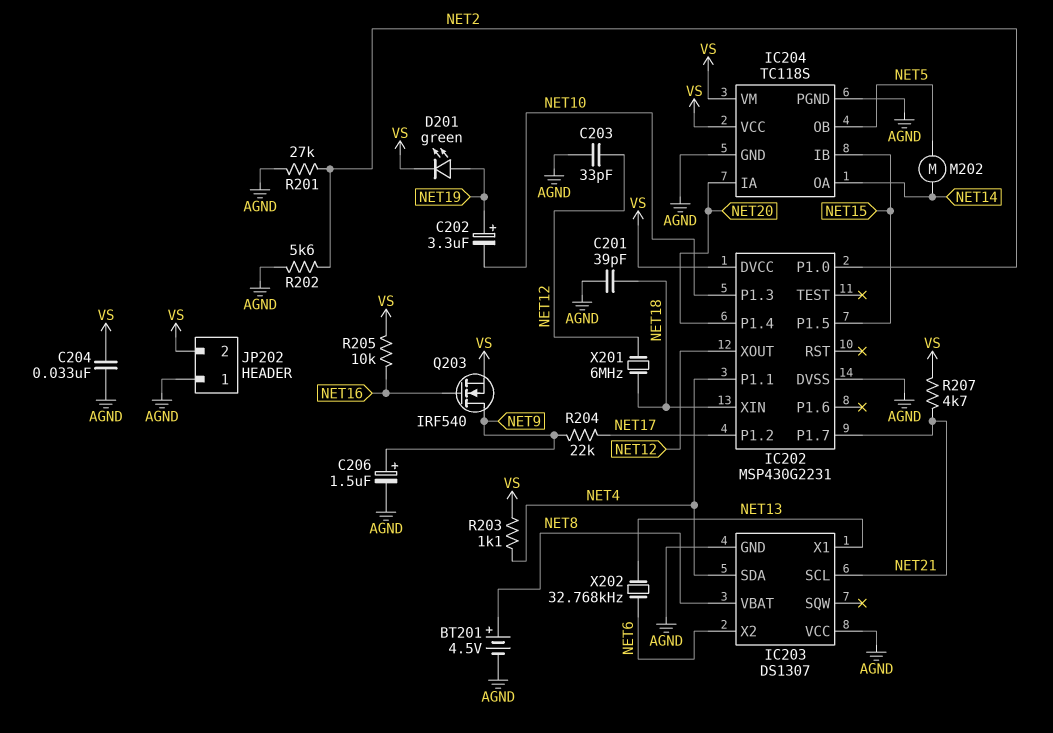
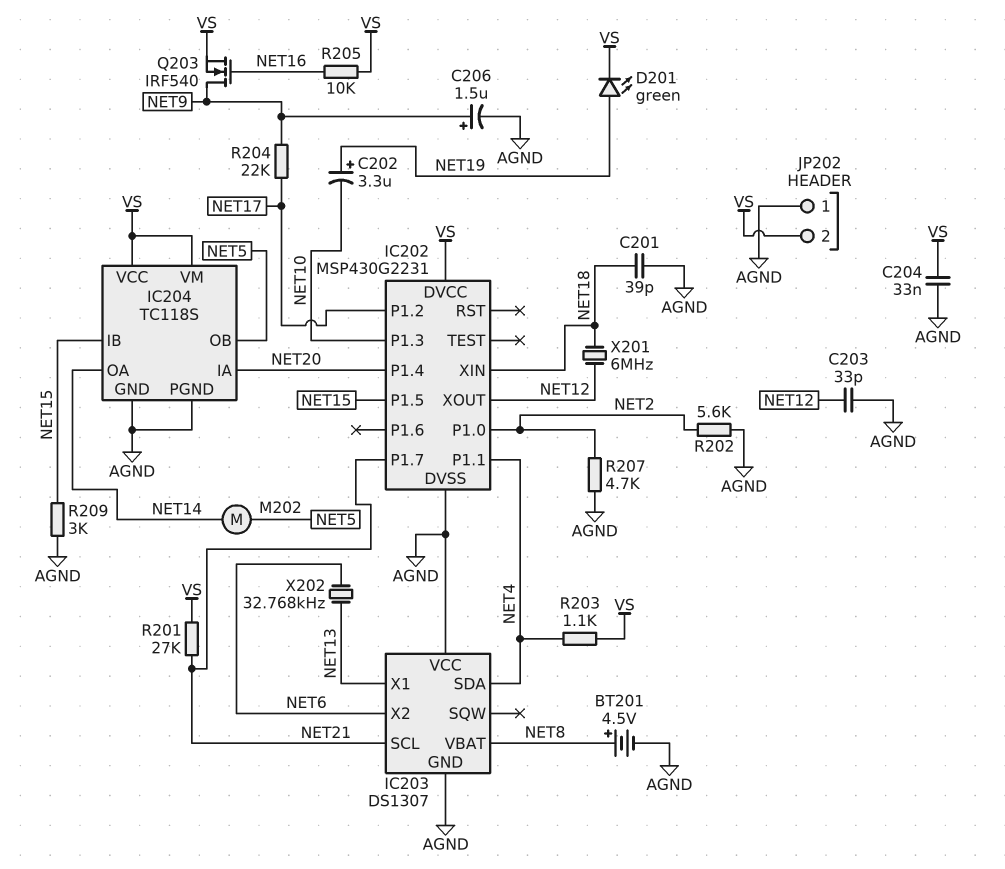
R201: 27k (AGND, NET2) -> 27k (NET21, VS)
R207: 4.7k (NET21, VS) -> 4.7k (AGND, NET2)
R209: none -> 3k (AGND, NET15)

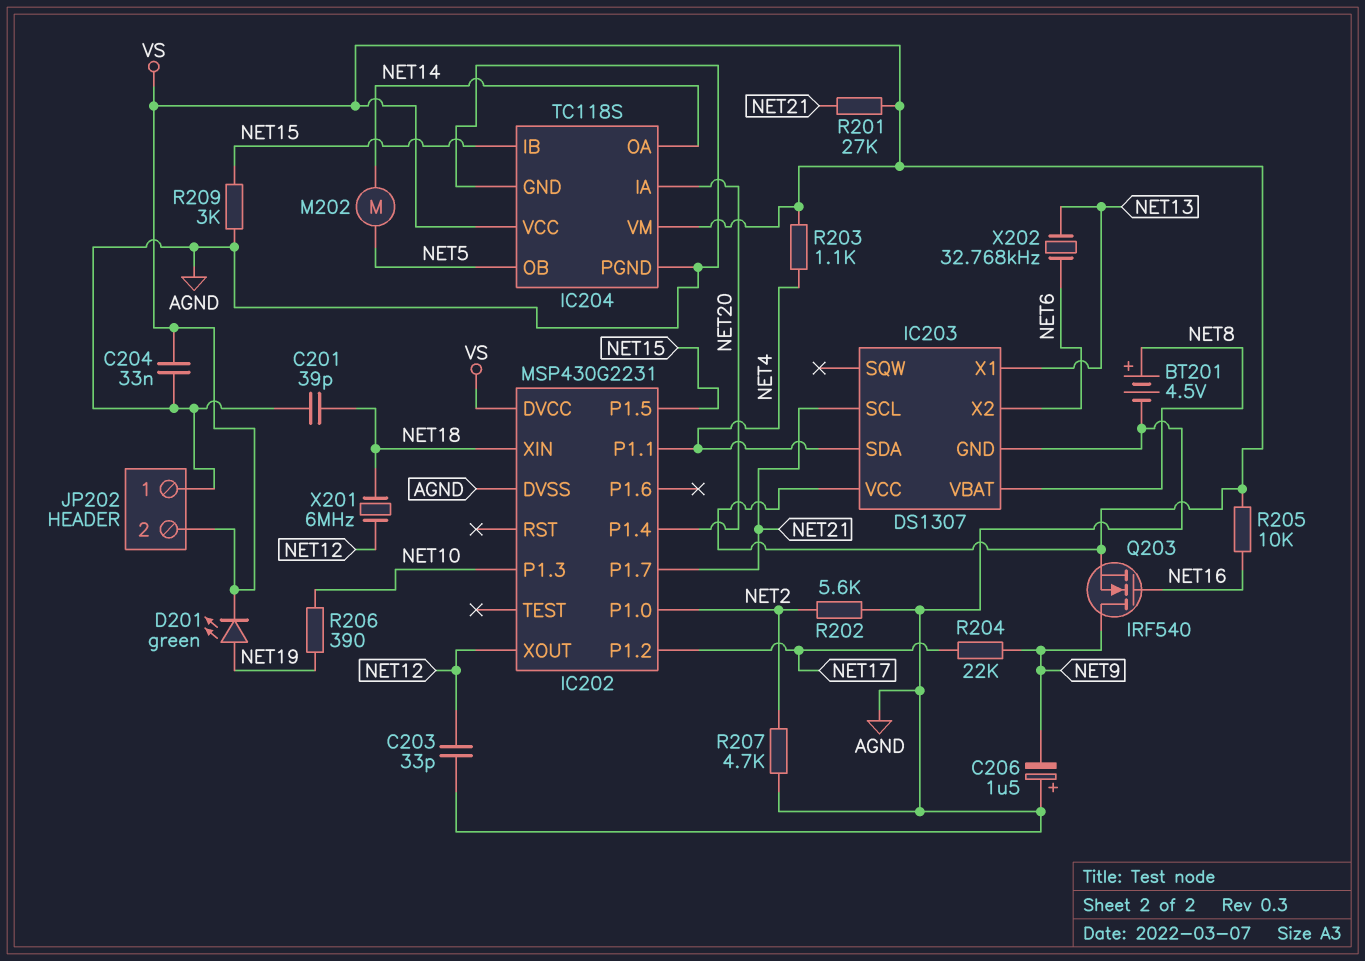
C202: 3.3uF (plus NET19, minus NET10) -> none
C206: 1.5uF (plus NET9, minus AGND) -> 1.5uF (plus AGND, minus NET9)
IC203 pin VCC: AGND -> VS
R206: none -> 390 (NET10, NET19)

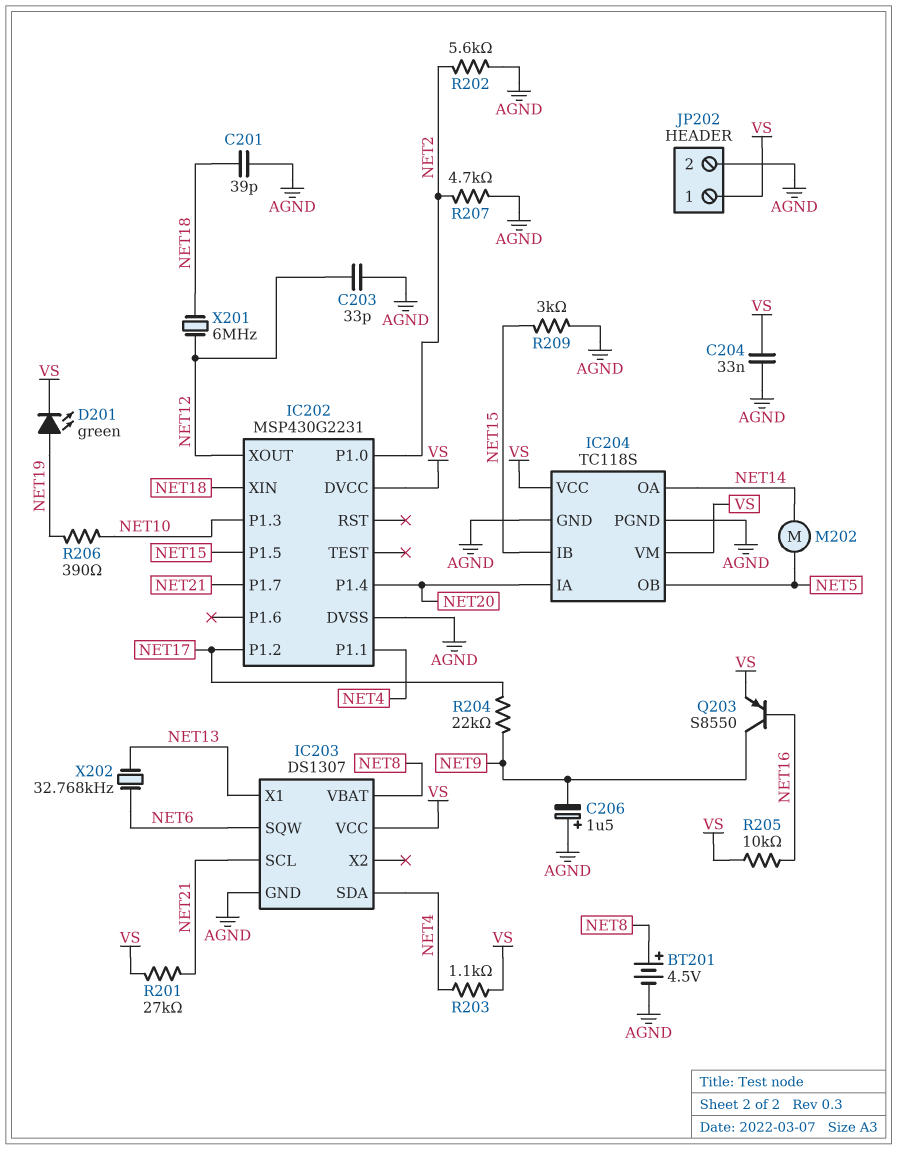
IC203 pin SQW: none -> NET6
IC203 pin X2: NET6 -> none
JP202 pin 1: AGND -> VS
JP202 pin 2: VS -> AGND
Q203: NMOS IRF540 (G NET16, D NET9, S VS) -> PNP S8550 (B NET16, C NET9, E VS)

